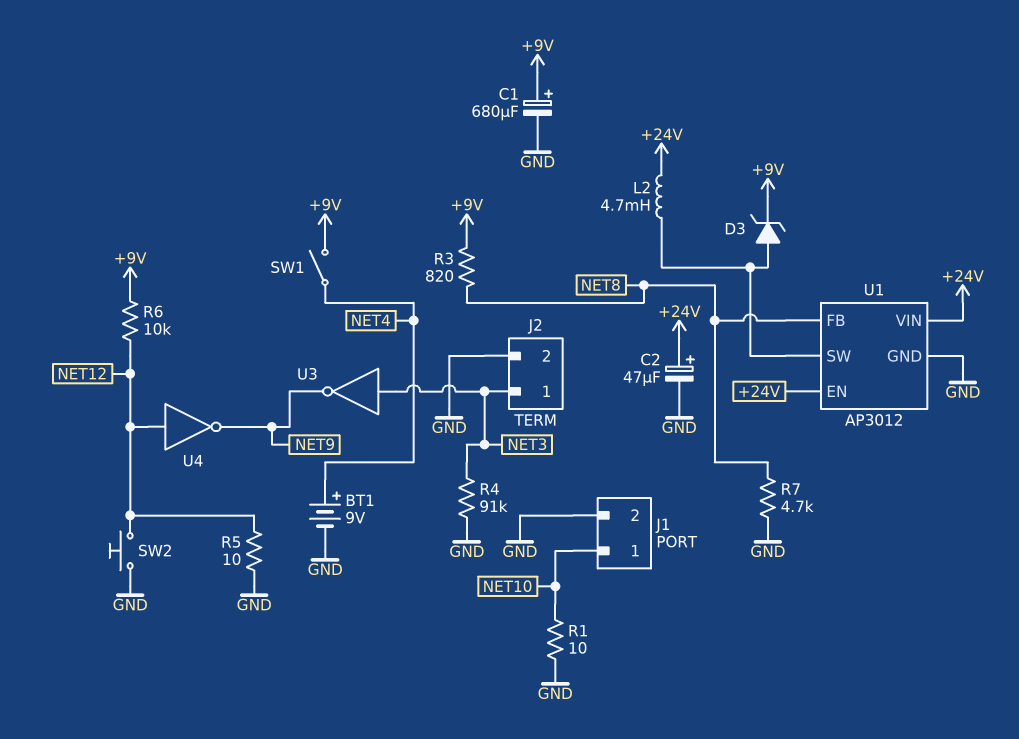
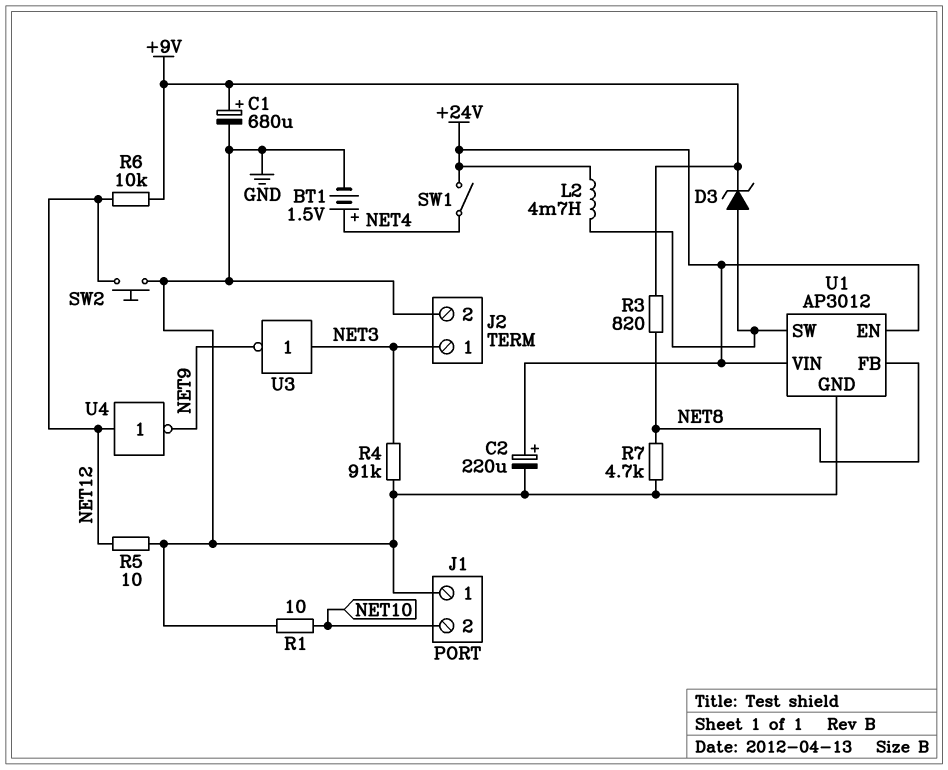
BT1: 9V (plus NET4, minus GND) -> 1.5V (plus NET4, minus GND)
C2: 47uF (plus +24V, minus GND) -> 220uF (plus +24V, minus GND)
J1 pin 1: NET10 -> GND
J1 pin 2: GND -> NET10
SW1: switch (+9V, NET4) -> switch (+24V, NET4)

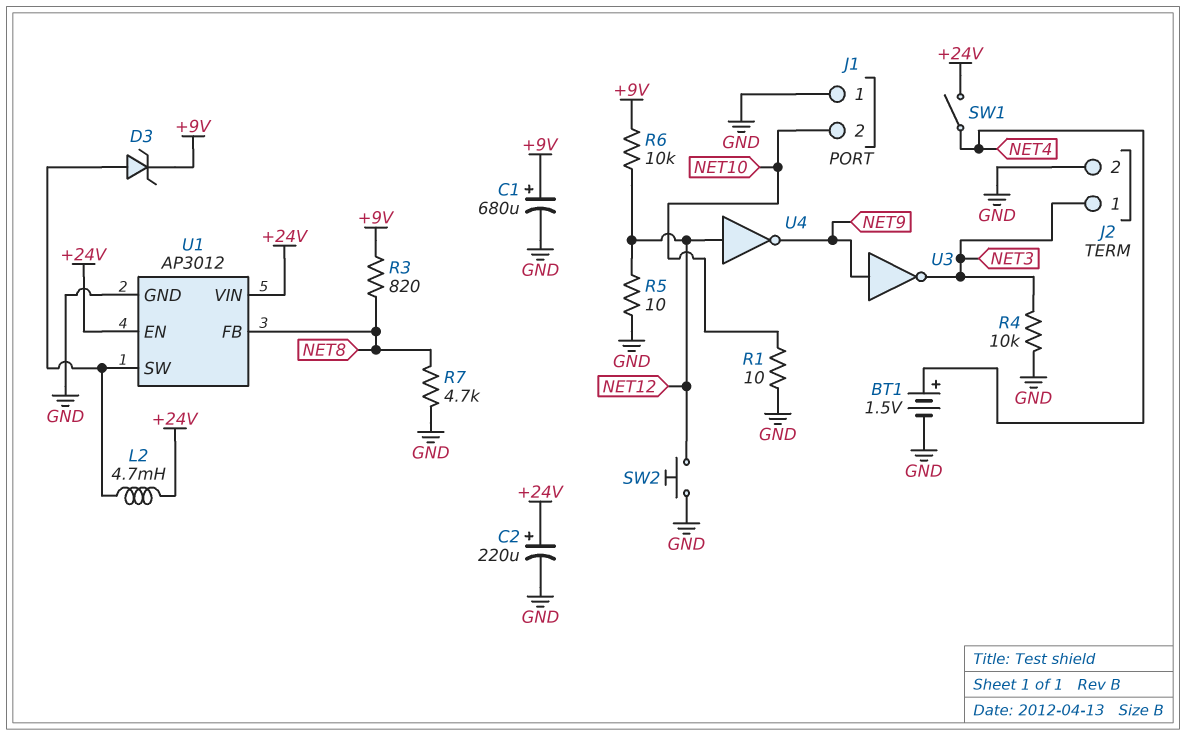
R4: 91k (GND, NET3) -> 10k (GND, NET3)
U3: NOT (in NET3, out NET9) -> NOT (in NET9, out NET3)

